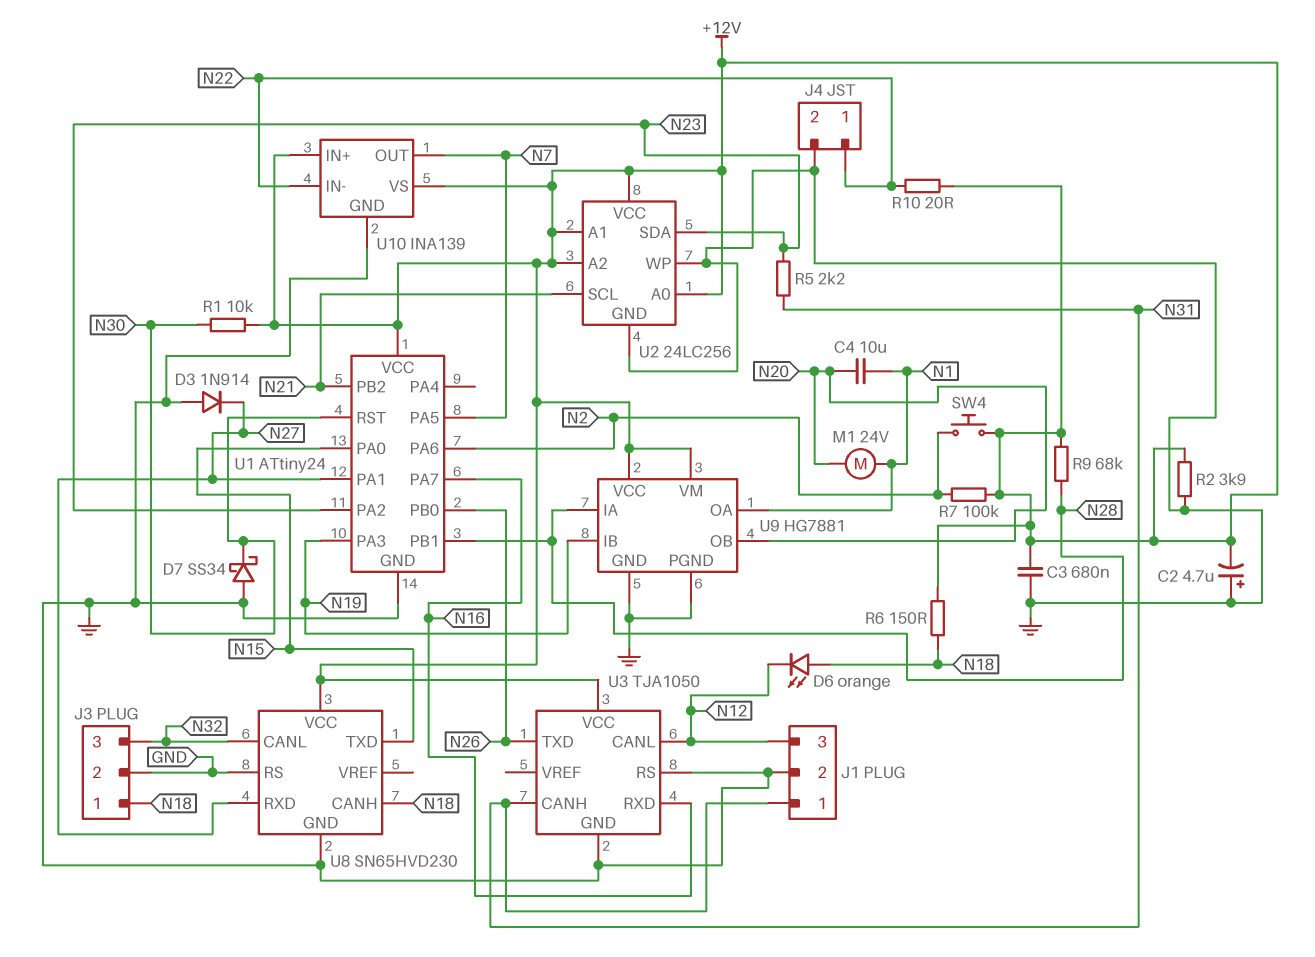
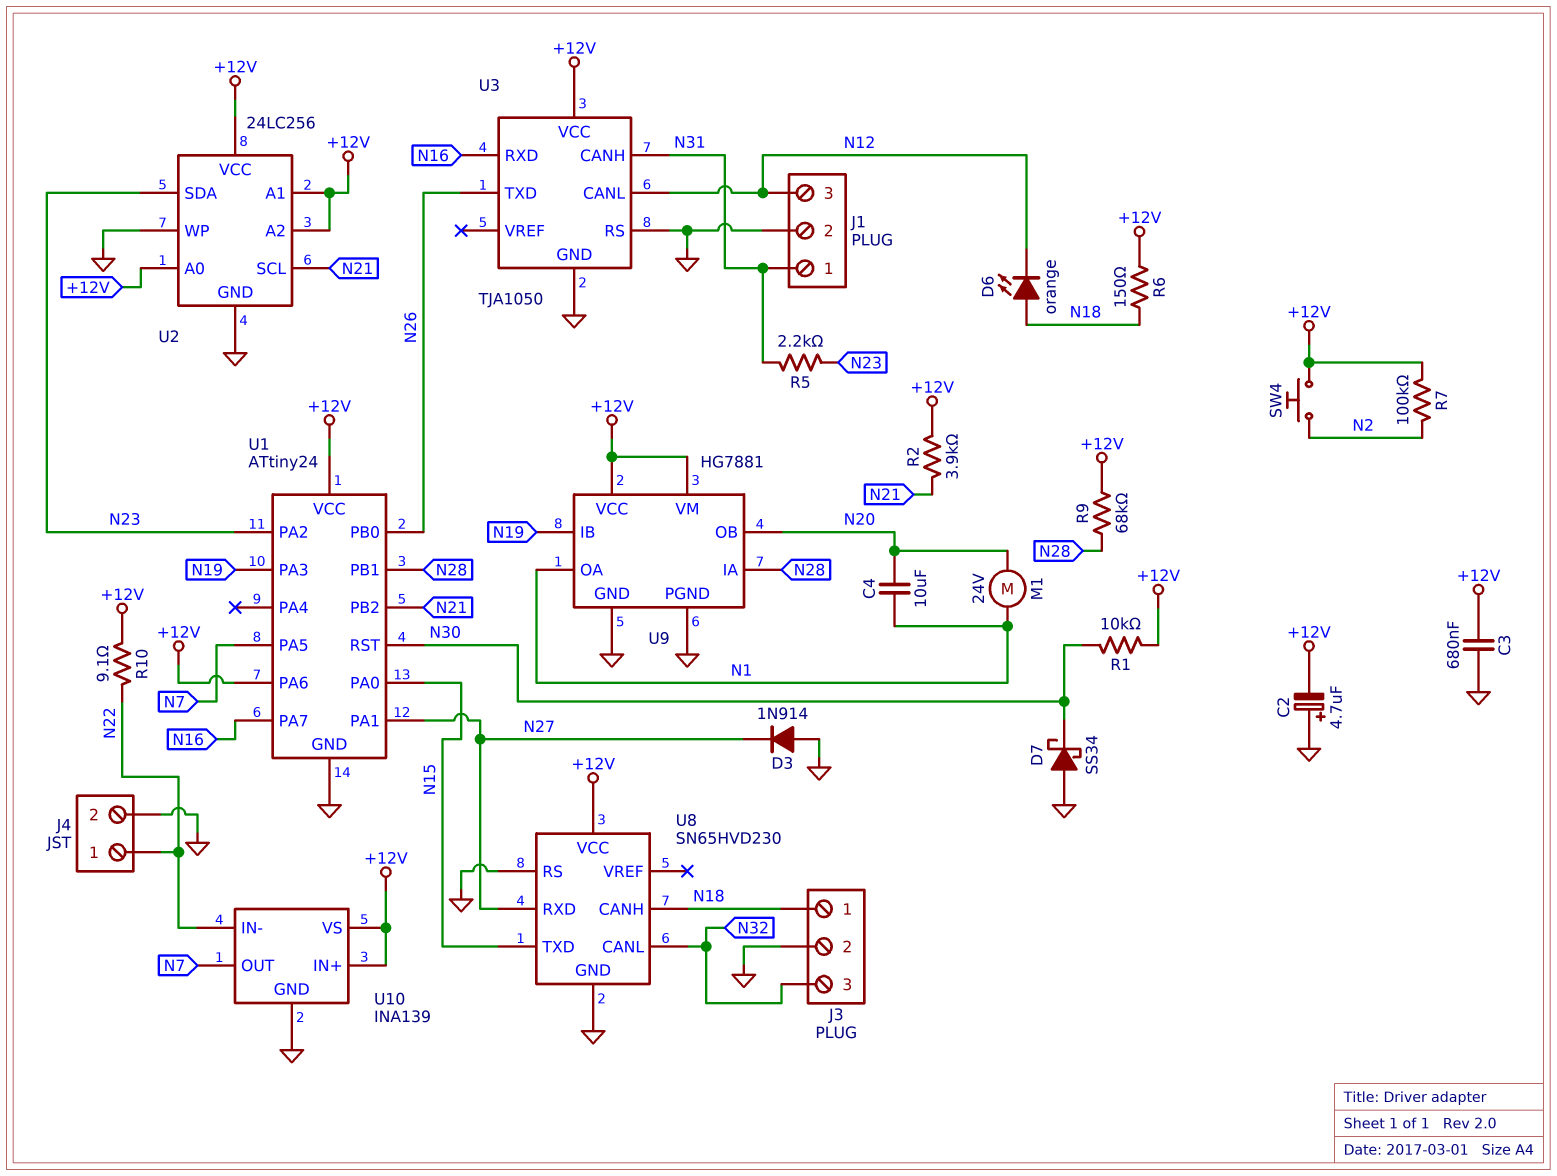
R2: 3.9k (+12V, GND) -> 3.9k (+12V, N21)
R10: 20 (+12V, N22) -> 9.1 (+12V, N22)
U1 pin PA6: N2 -> +12V

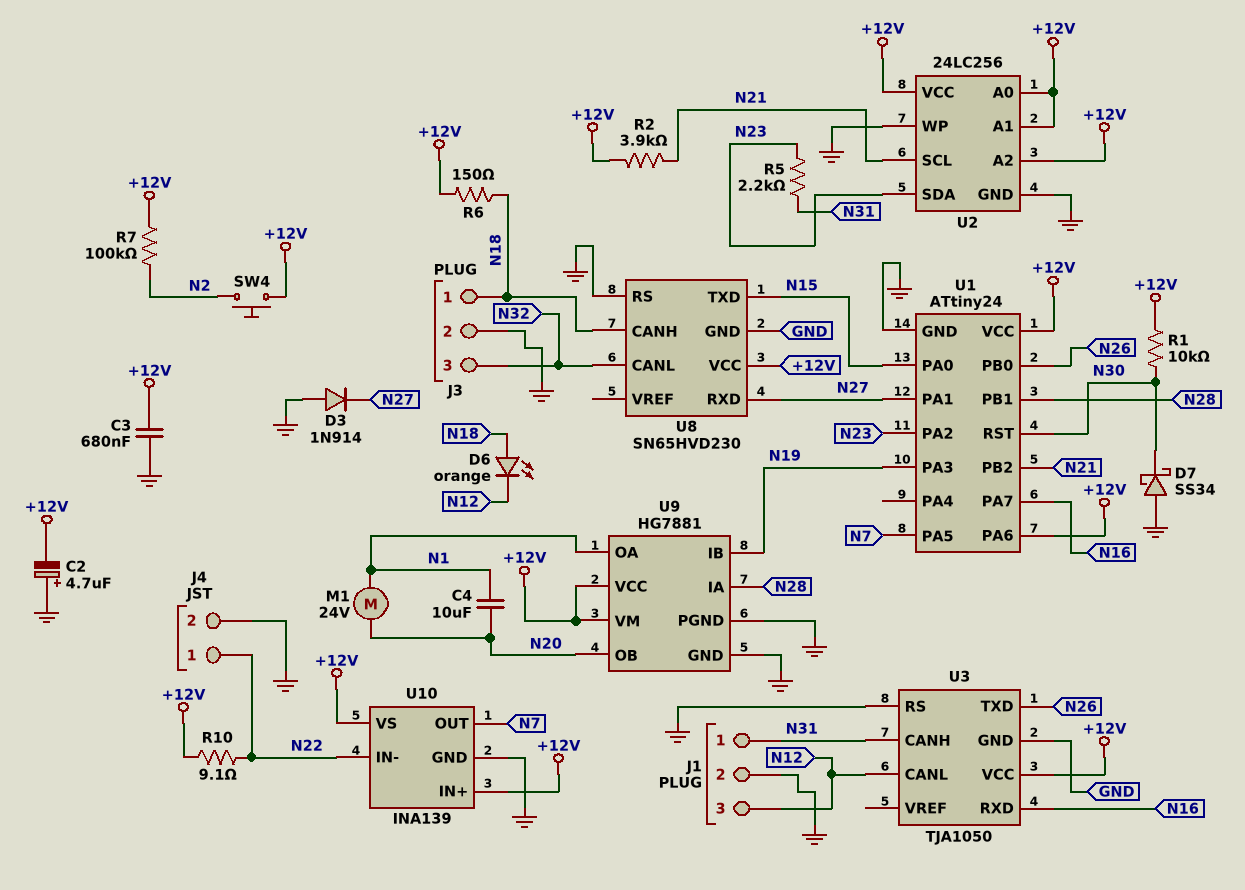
R9: 68k (+12V, N28) -> none

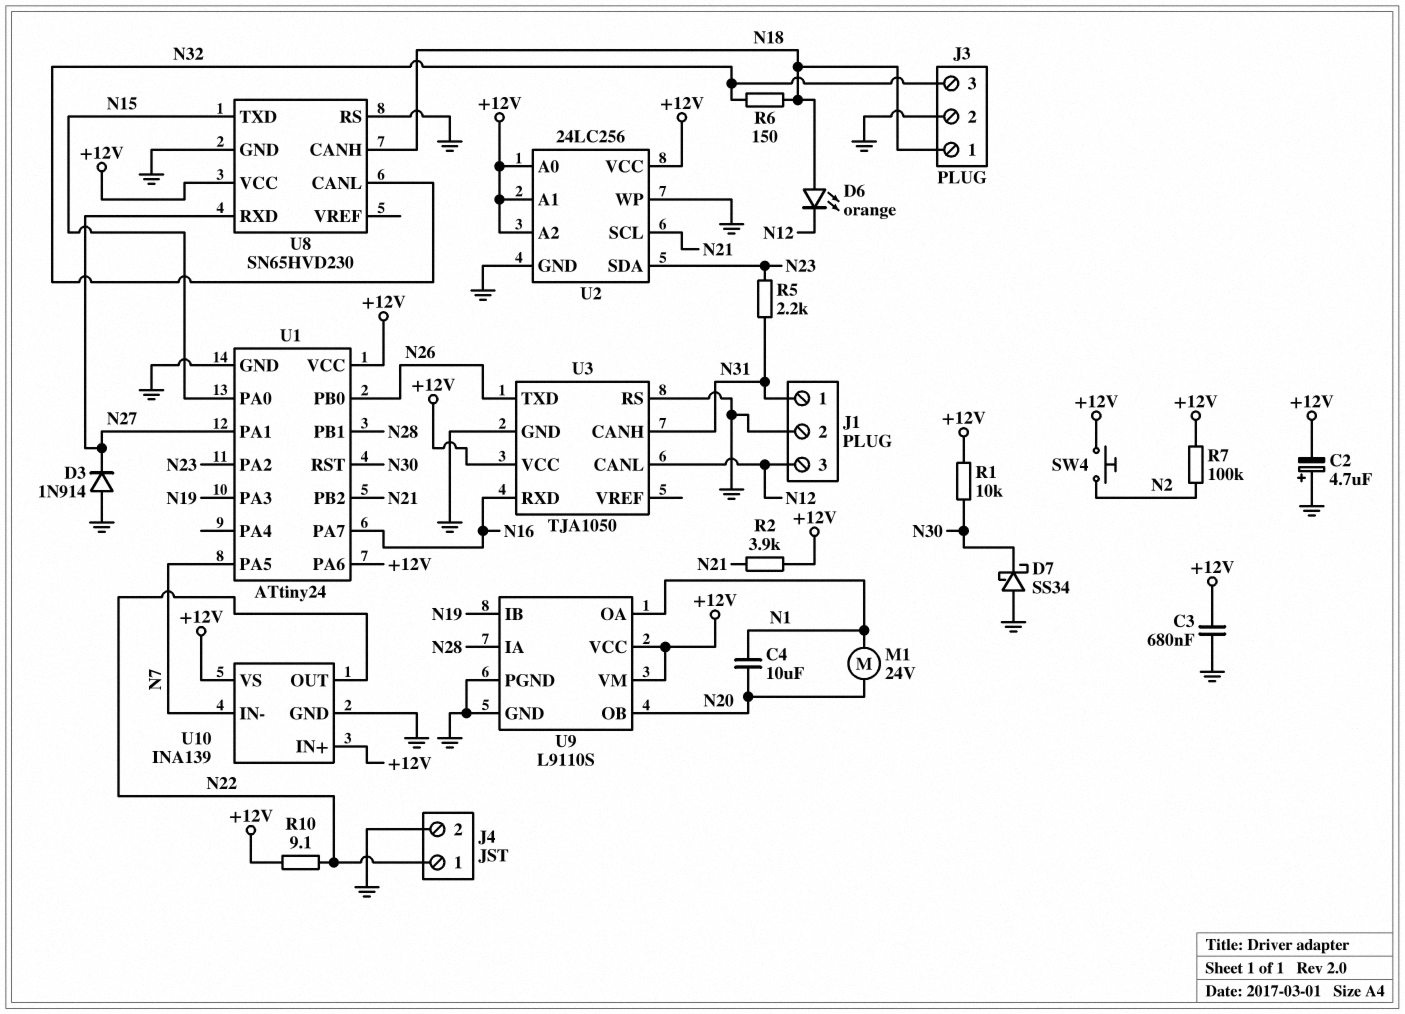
R6: 150 (+12V, N18) -> 150 (N18, N32)
U9: HG7881 -> L9110S
U10 pin IN-: N22 -> N7
U10 pin OUT: N7 -> N22

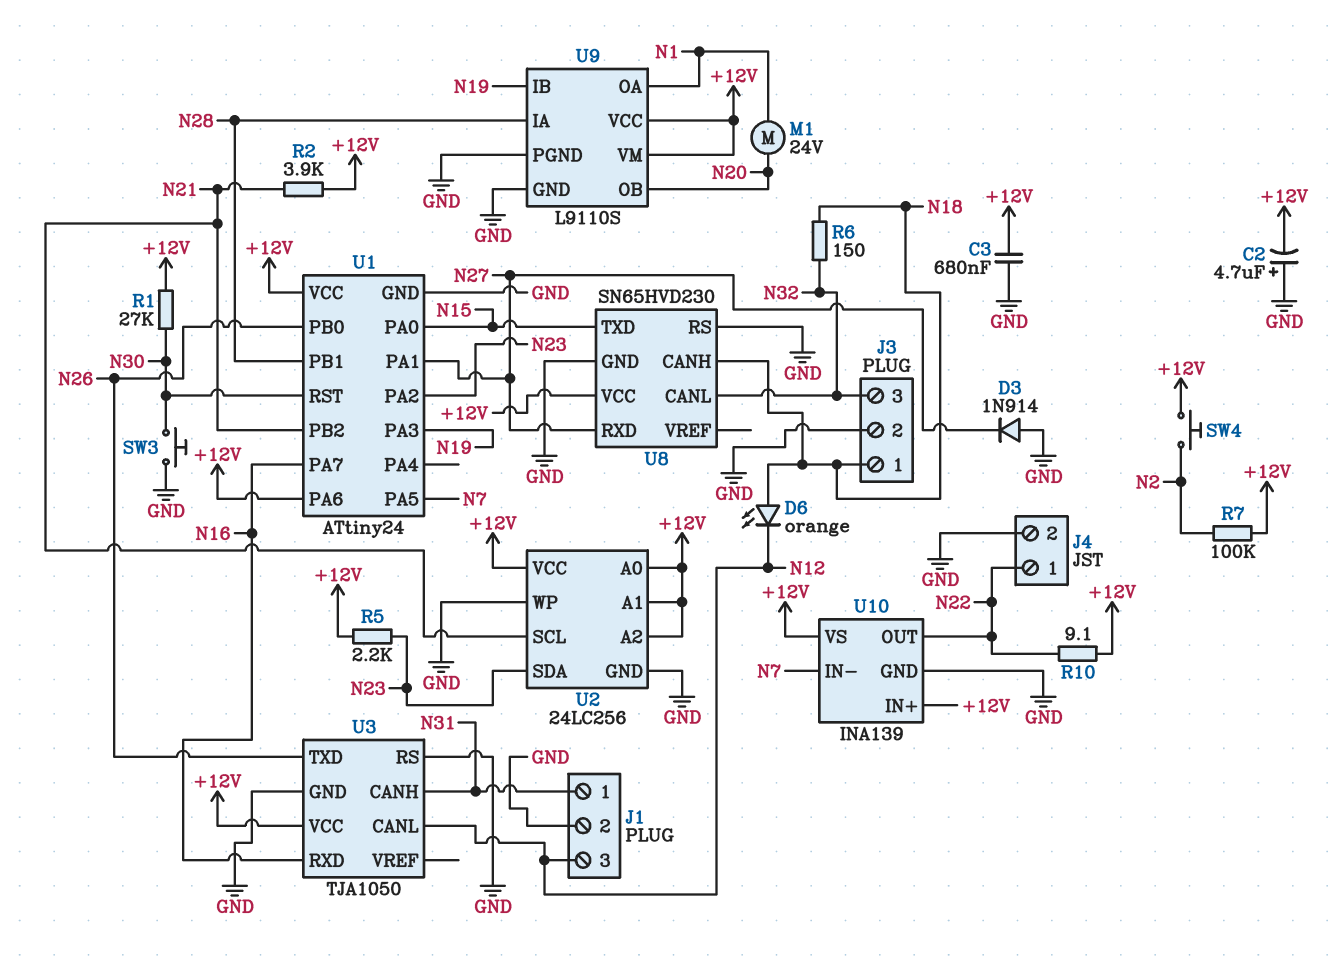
C4: 10uF (N1, N20) -> none
D7: schottky SS34 (A GND, K N30) -> none
R1: 10k (+12V, N30) -> 27k (+12V, N30)
R5: 2.2k (N23, N31) -> 2.2k (+12V, N23)
SW3: none -> button (GND, N30)

